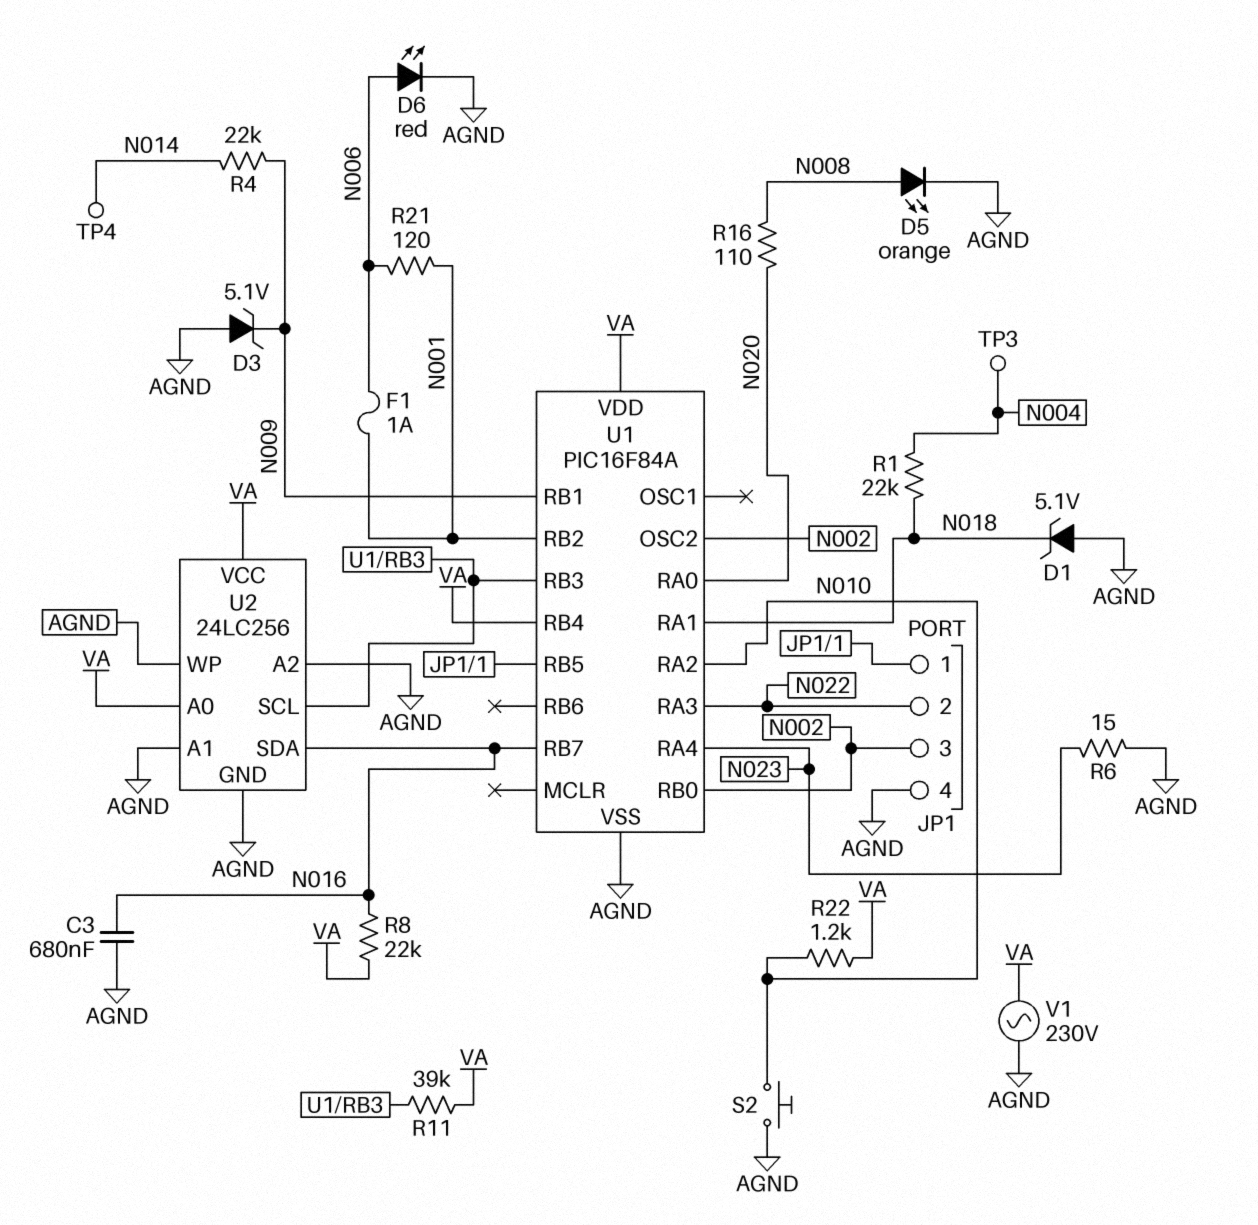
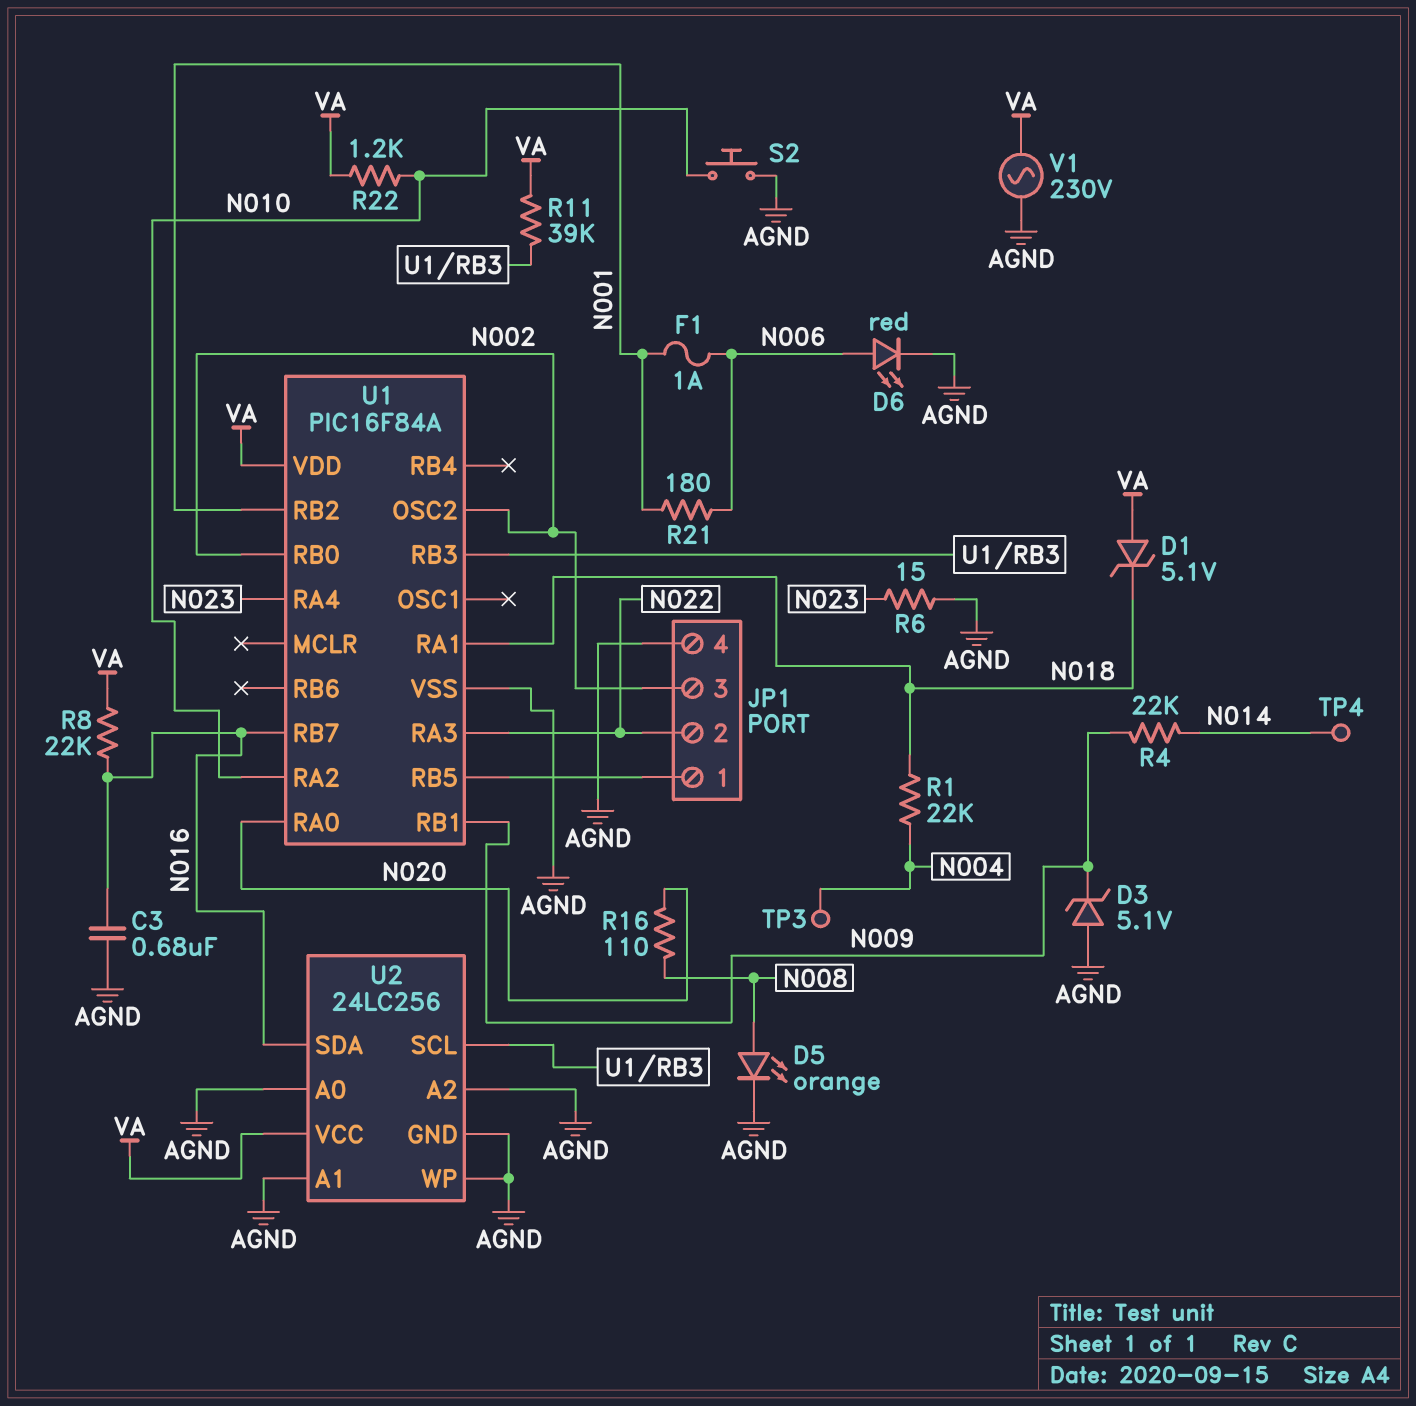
D1: zener 5.1V (A AGND, K N018) -> zener 5.1V (A VA, K N018)
R21: 120 (N001, N006) -> 180 (N001, N006)
U1 pin RB4: VA -> none
U2 pin A0: VA -> AGND

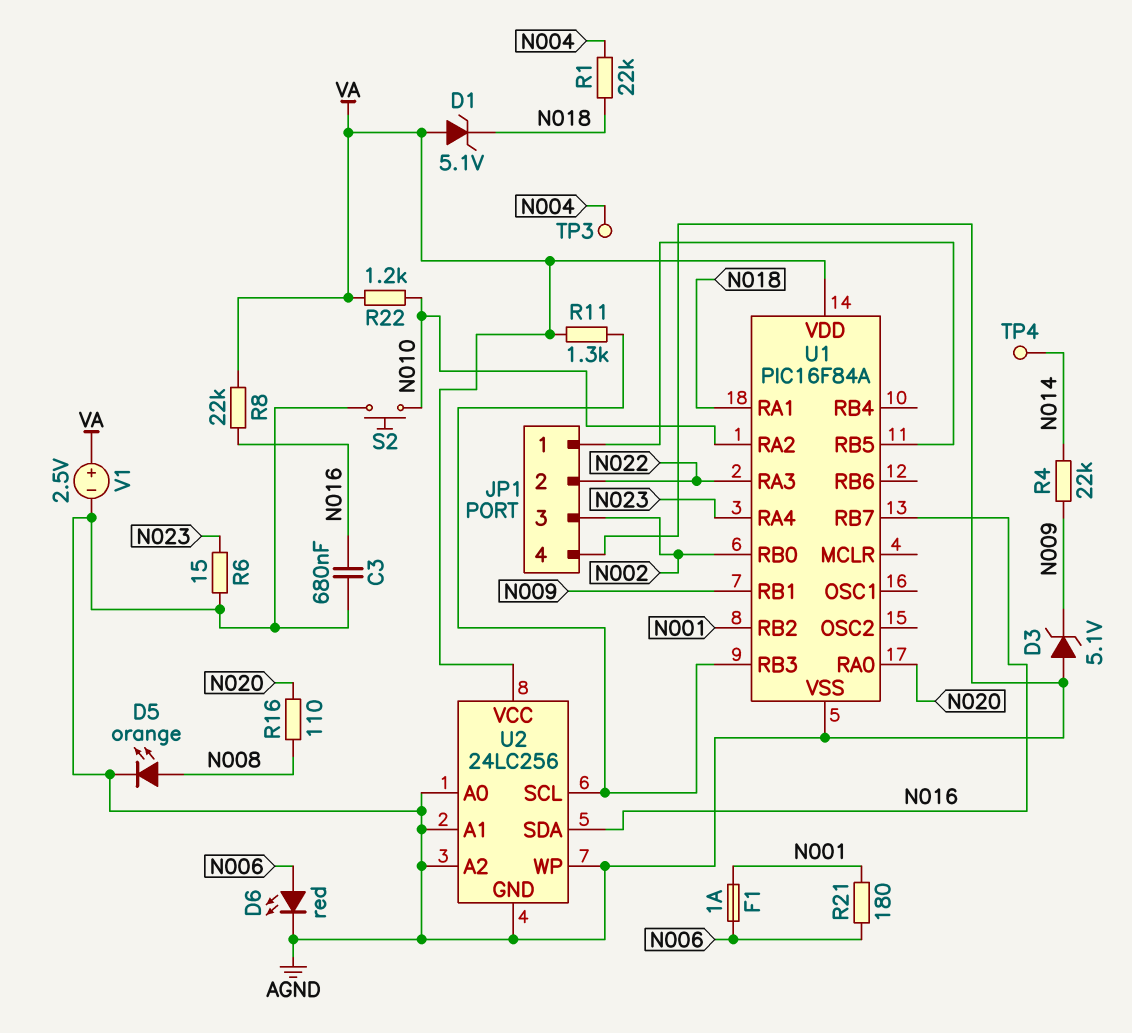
R11: 39k (U1/RB3, VA) -> 1.3k (U1/RB3, VA)
U1 pin OSC2: N002 -> none
V1: AC 230V (AGND, VA) -> 2.5V (plus VA, minus AGND)

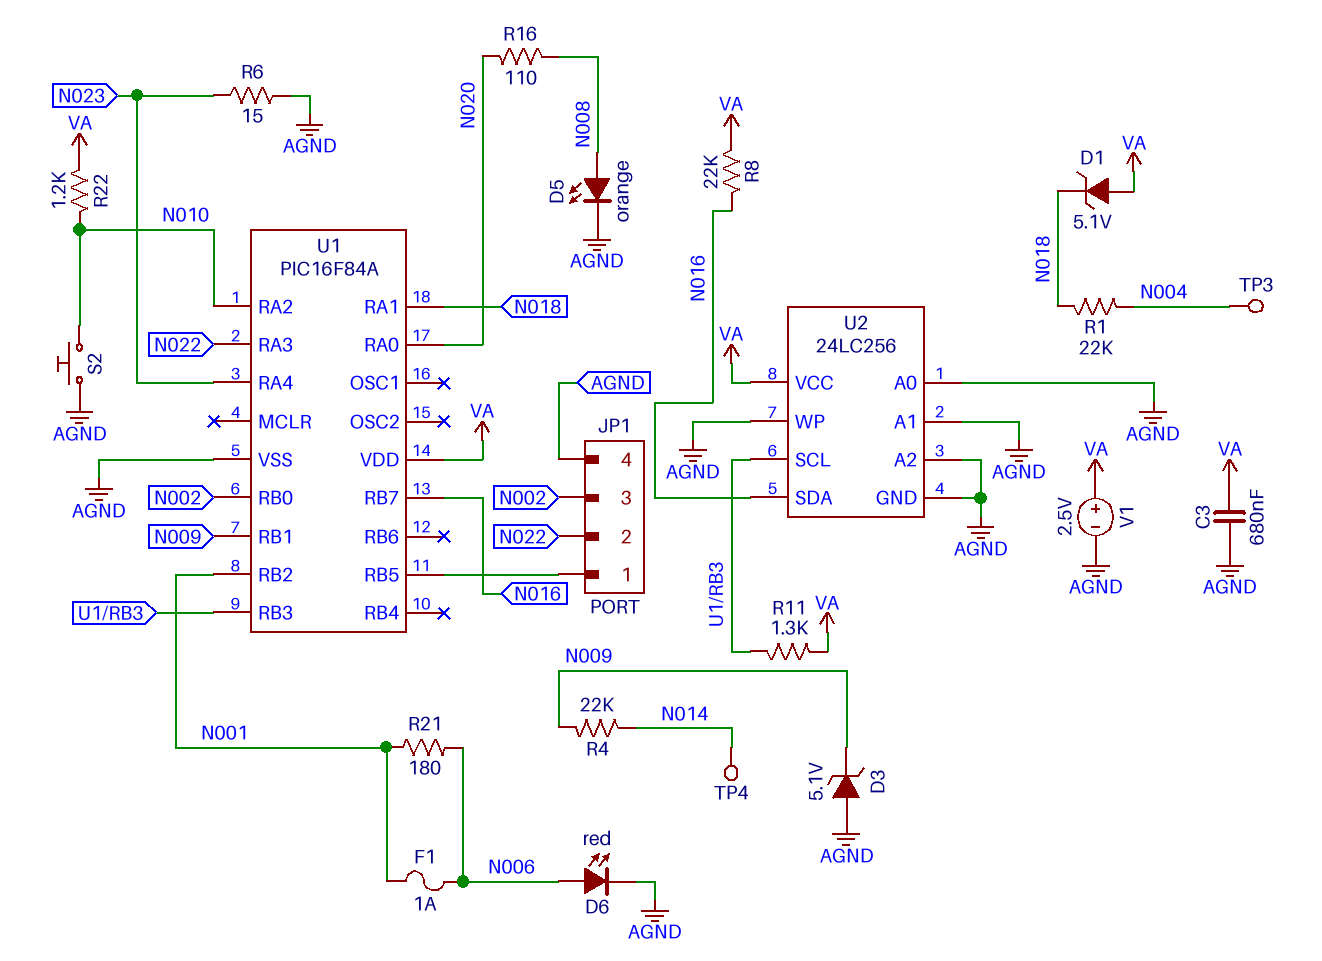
C3: 680nF (AGND, N016) -> 680nF (AGND, VA)

